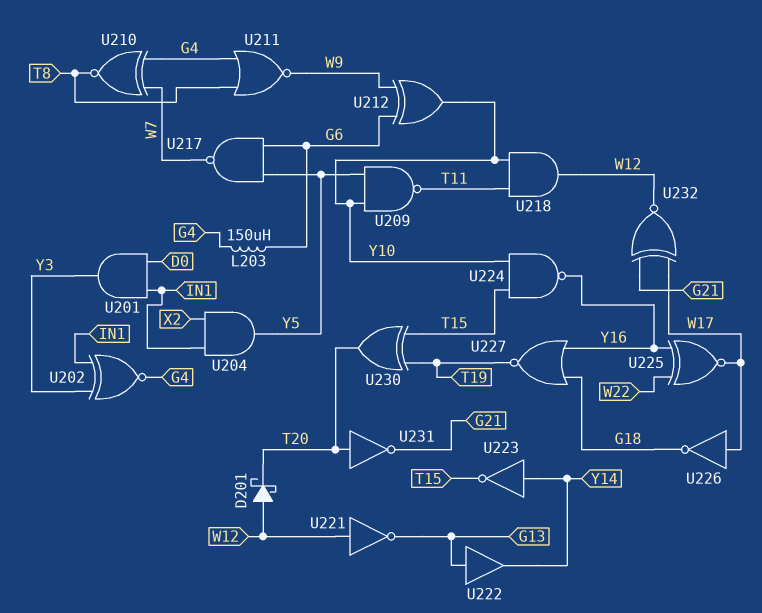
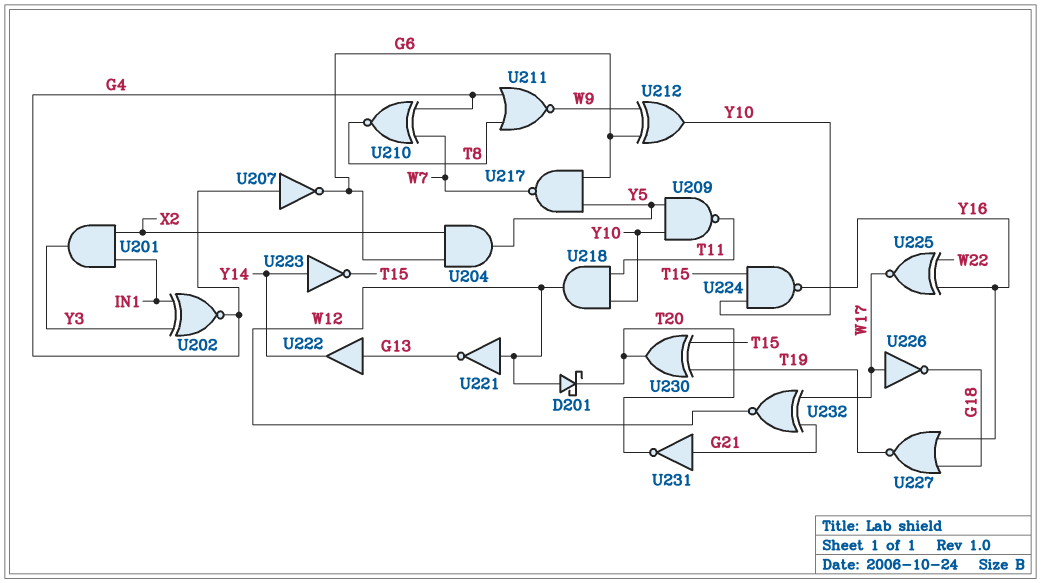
L203: 150uH (G4, G6) -> none
U201: AND (in D0, in IN1, out Y3) -> AND (in IN1, in X2, out Y3)
U204: AND (in IN1, in X2, out Y5) -> AND (in G6, in X2, out Y5)
U207: none -> NOT (in G4, out G6)
U231: NOT (in T20, out G21) -> NOT (in G21, out T20)

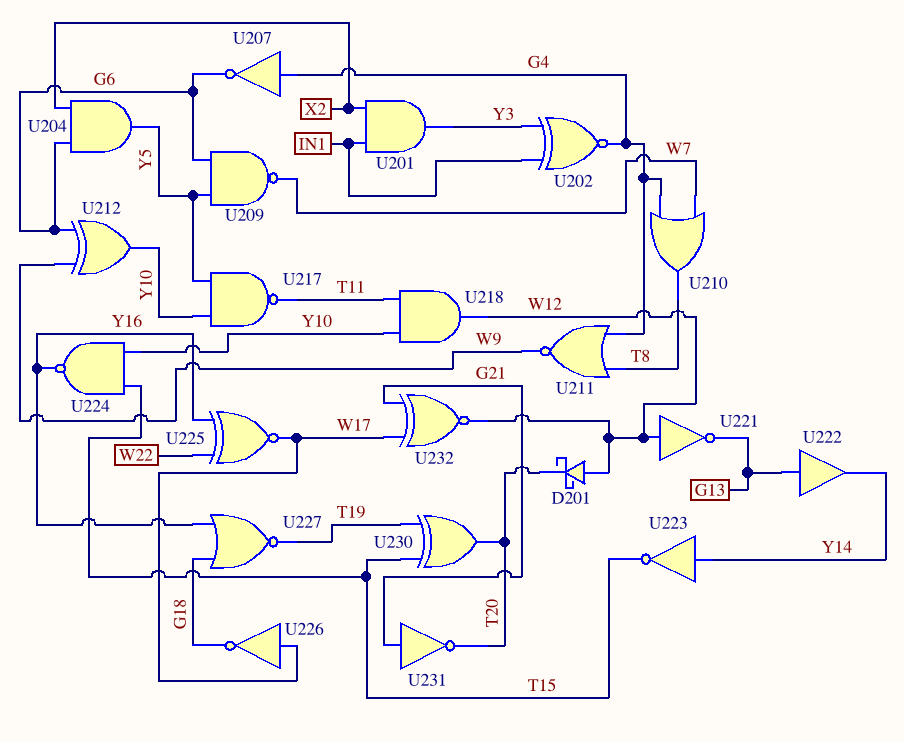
U209: NAND (in Y5, in Y10, out T11) -> NAND (in G6, in Y5, out W7)
U210: XNOR (in G4, in W7, out T8) -> OR (in G4, in W7, out T8)
U217: NAND (in G6, in Y5, out W7) -> NAND (in Y5, in Y10, out T11)

